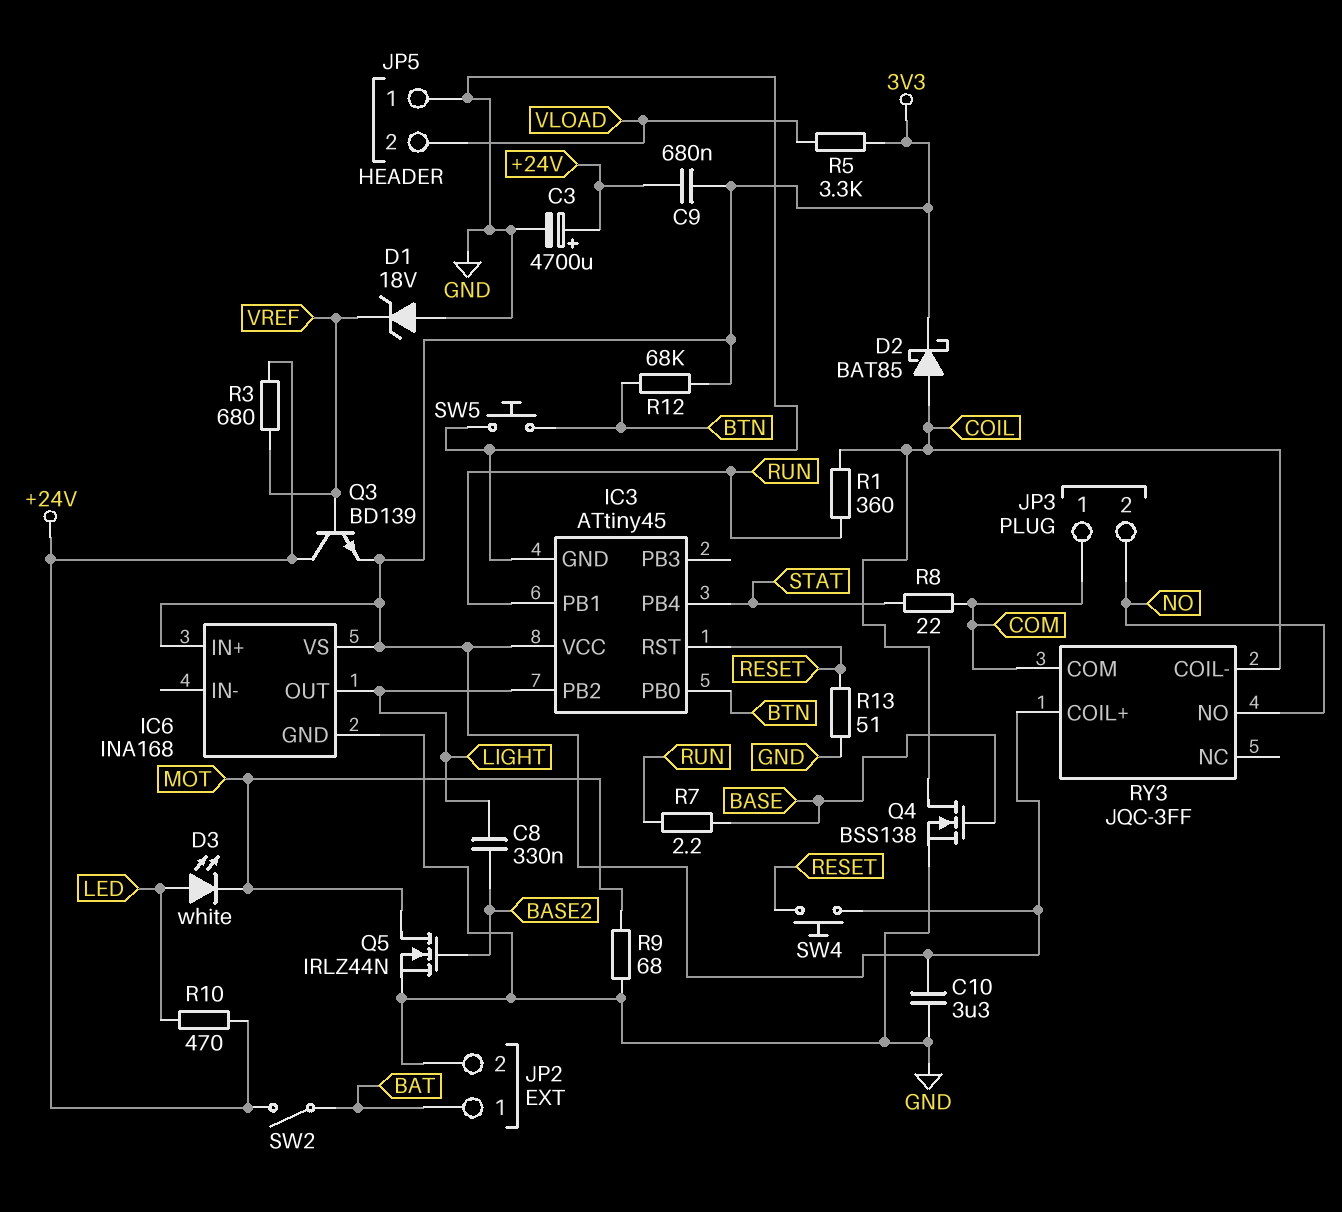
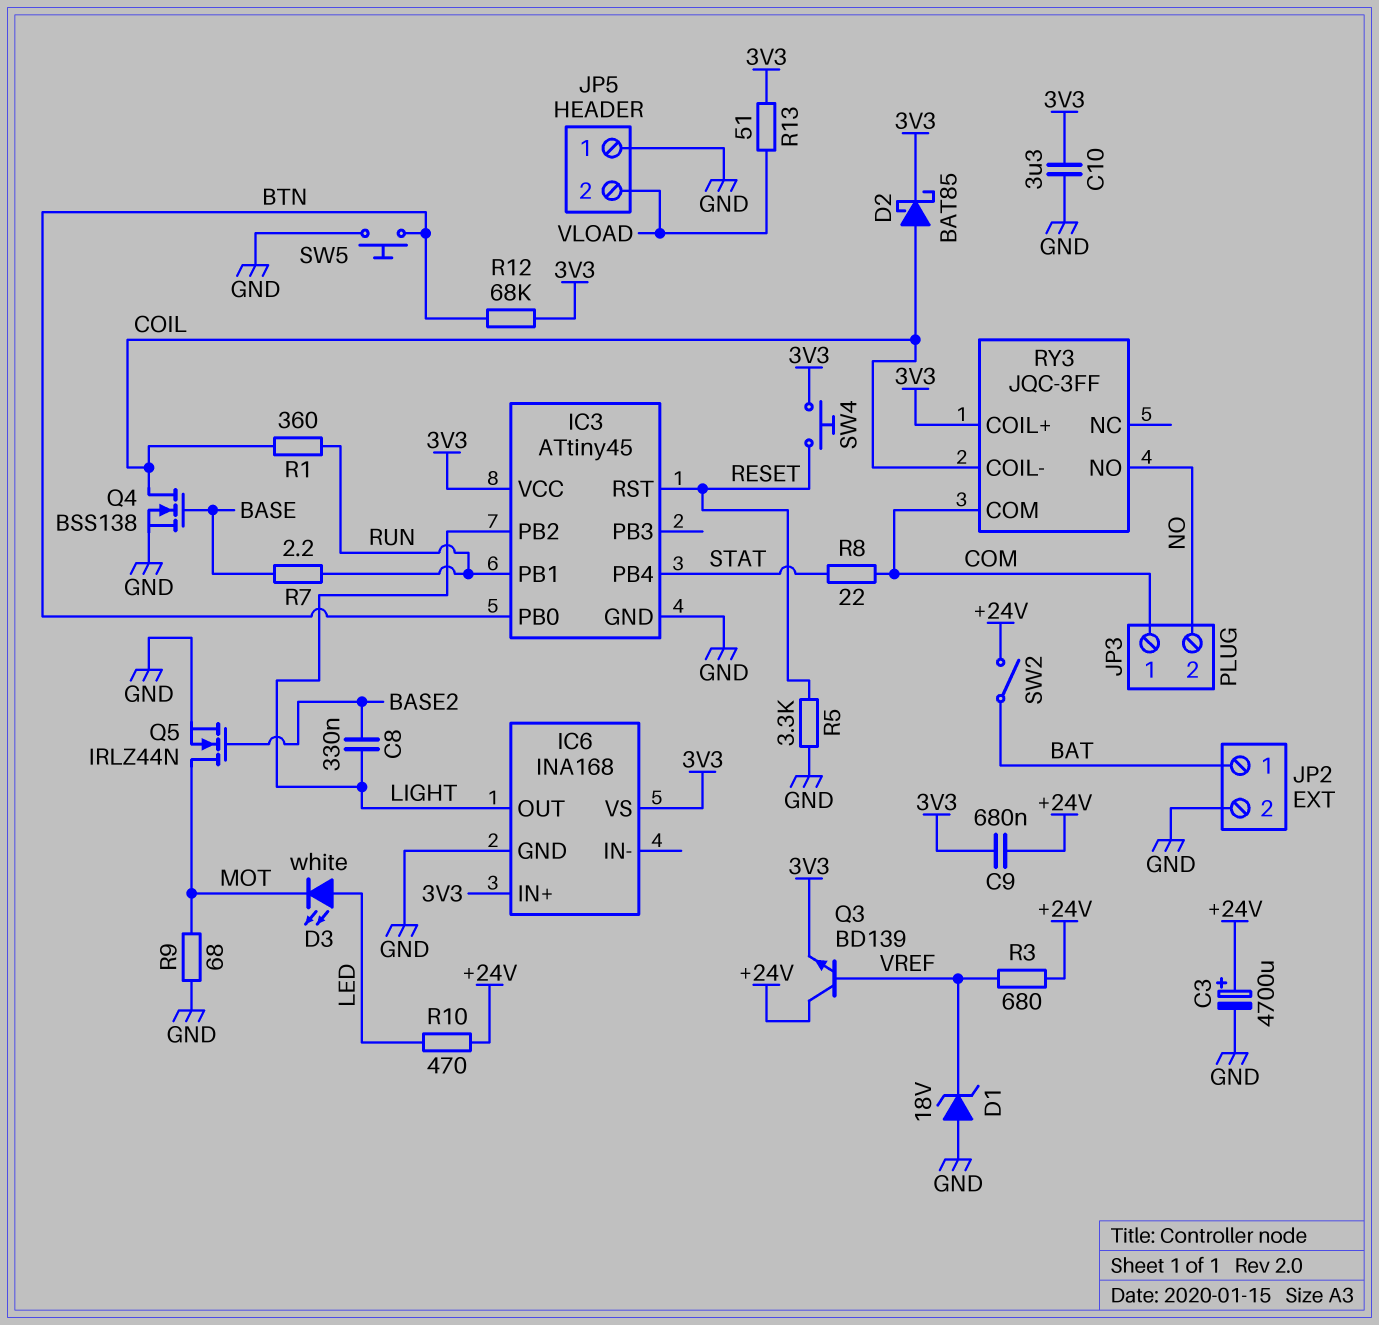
R5: 3.3k (3V3, VLOAD) -> 3.3k (GND, RESET)
R13: 51 (GND, RESET) -> 51 (3V3, VLOAD)

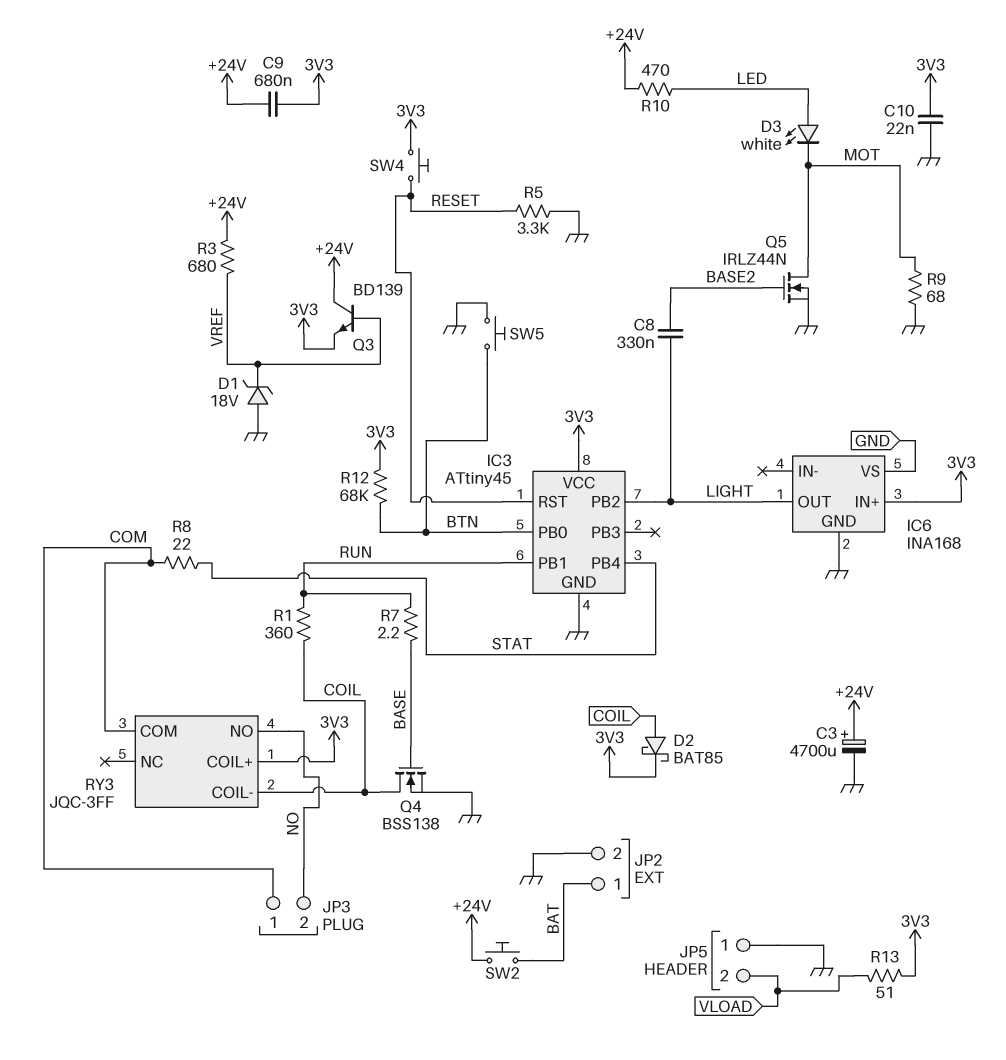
C10: 3.3uF (3V3, GND) -> 22nF (3V3, GND)
IC6 pin VS: 3V3 -> GND
SW2: switch (+24V, BAT) -> button (+24V, BAT)

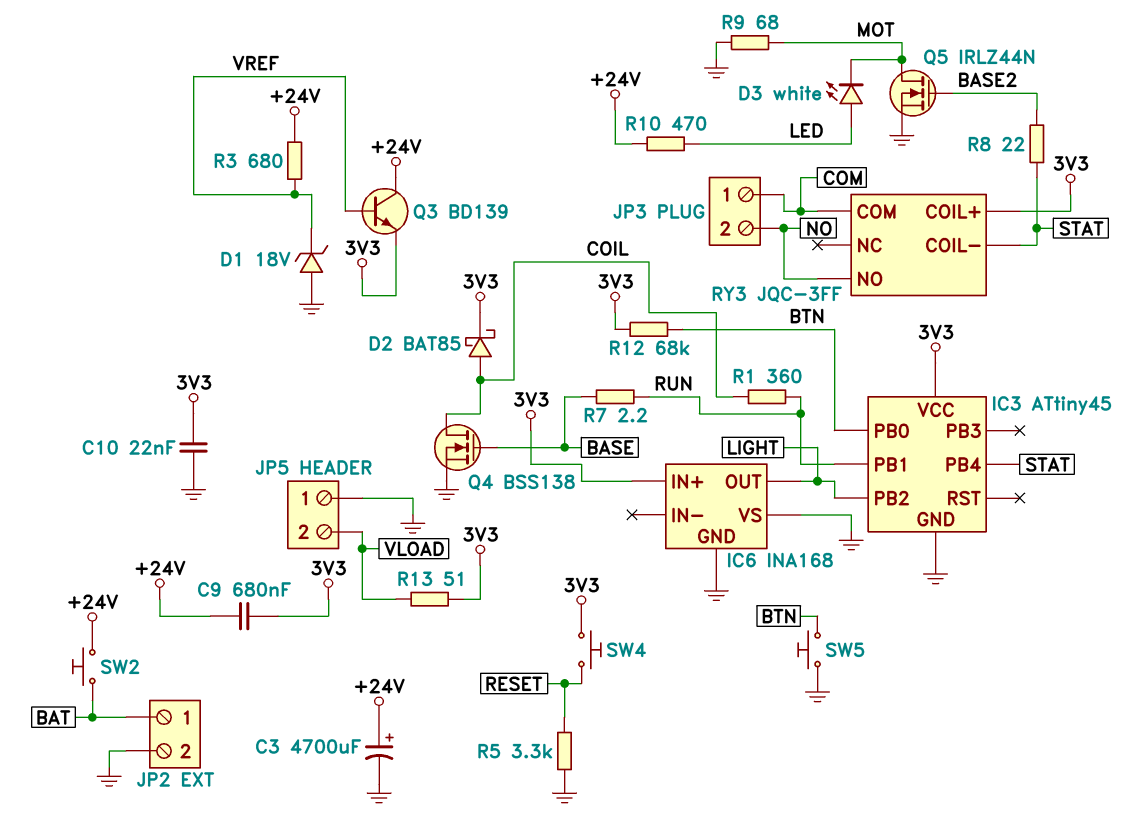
C8: 330nF (BASE2, LIGHT) -> none
IC3 pin RST: RESET -> none
R8: 22 (COM, STAT) -> 22 (BASE2, STAT)
RY3 pin COIL-: COIL -> STAT

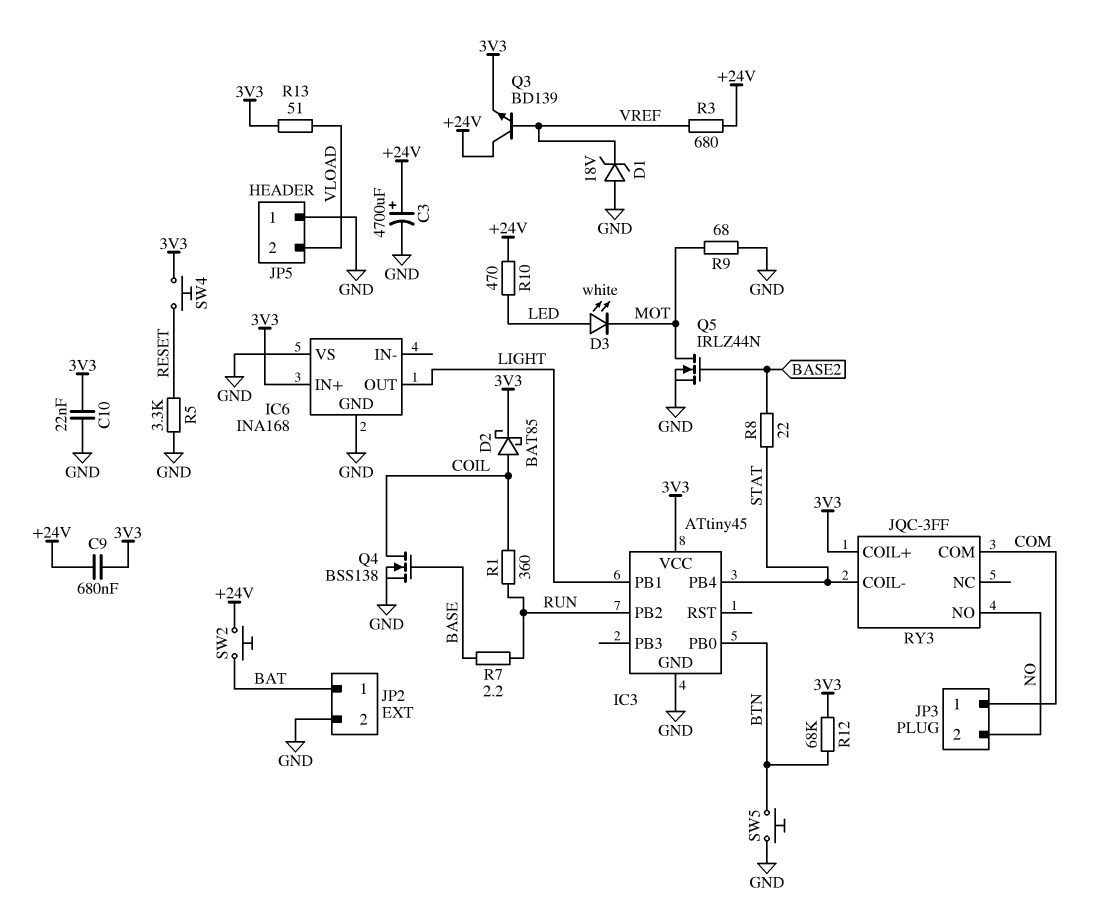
IC3 pin PB1: RUN -> LIGHT
IC3 pin PB2: LIGHT -> RUN

